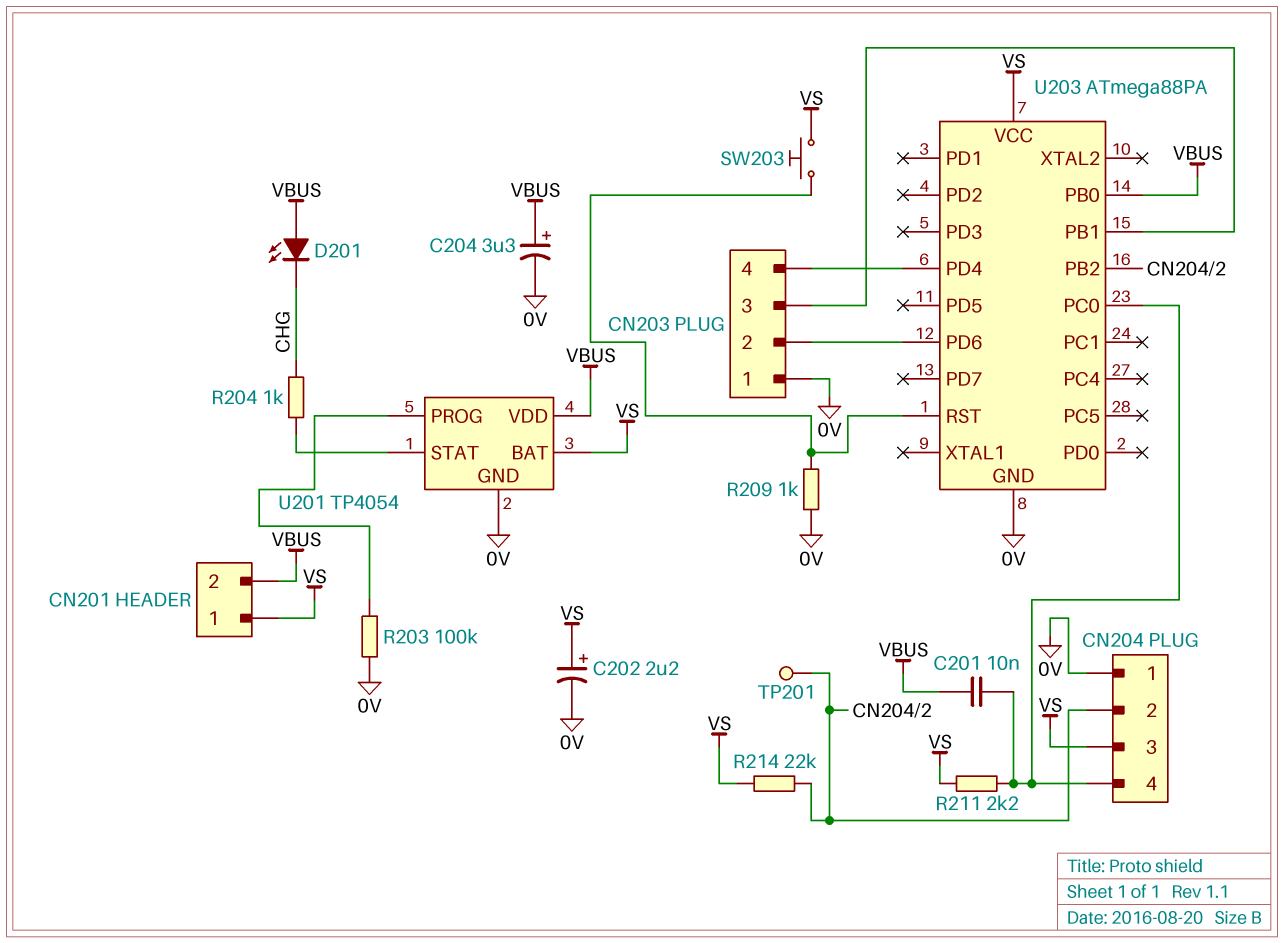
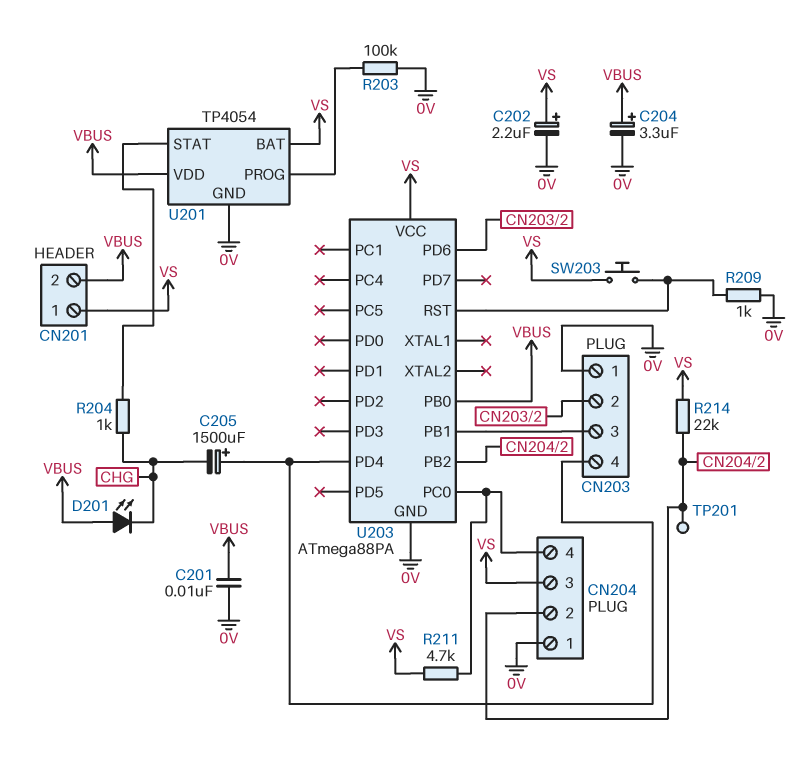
C201: 10nF (CN204/4, VBUS) -> 10nF (0V, VBUS)
C205: none -> 1500uF (plus CN203/4, minus CHG)
R211: 2.2k (CN204/4, VS) -> 4.7k (CN204/4, VS)

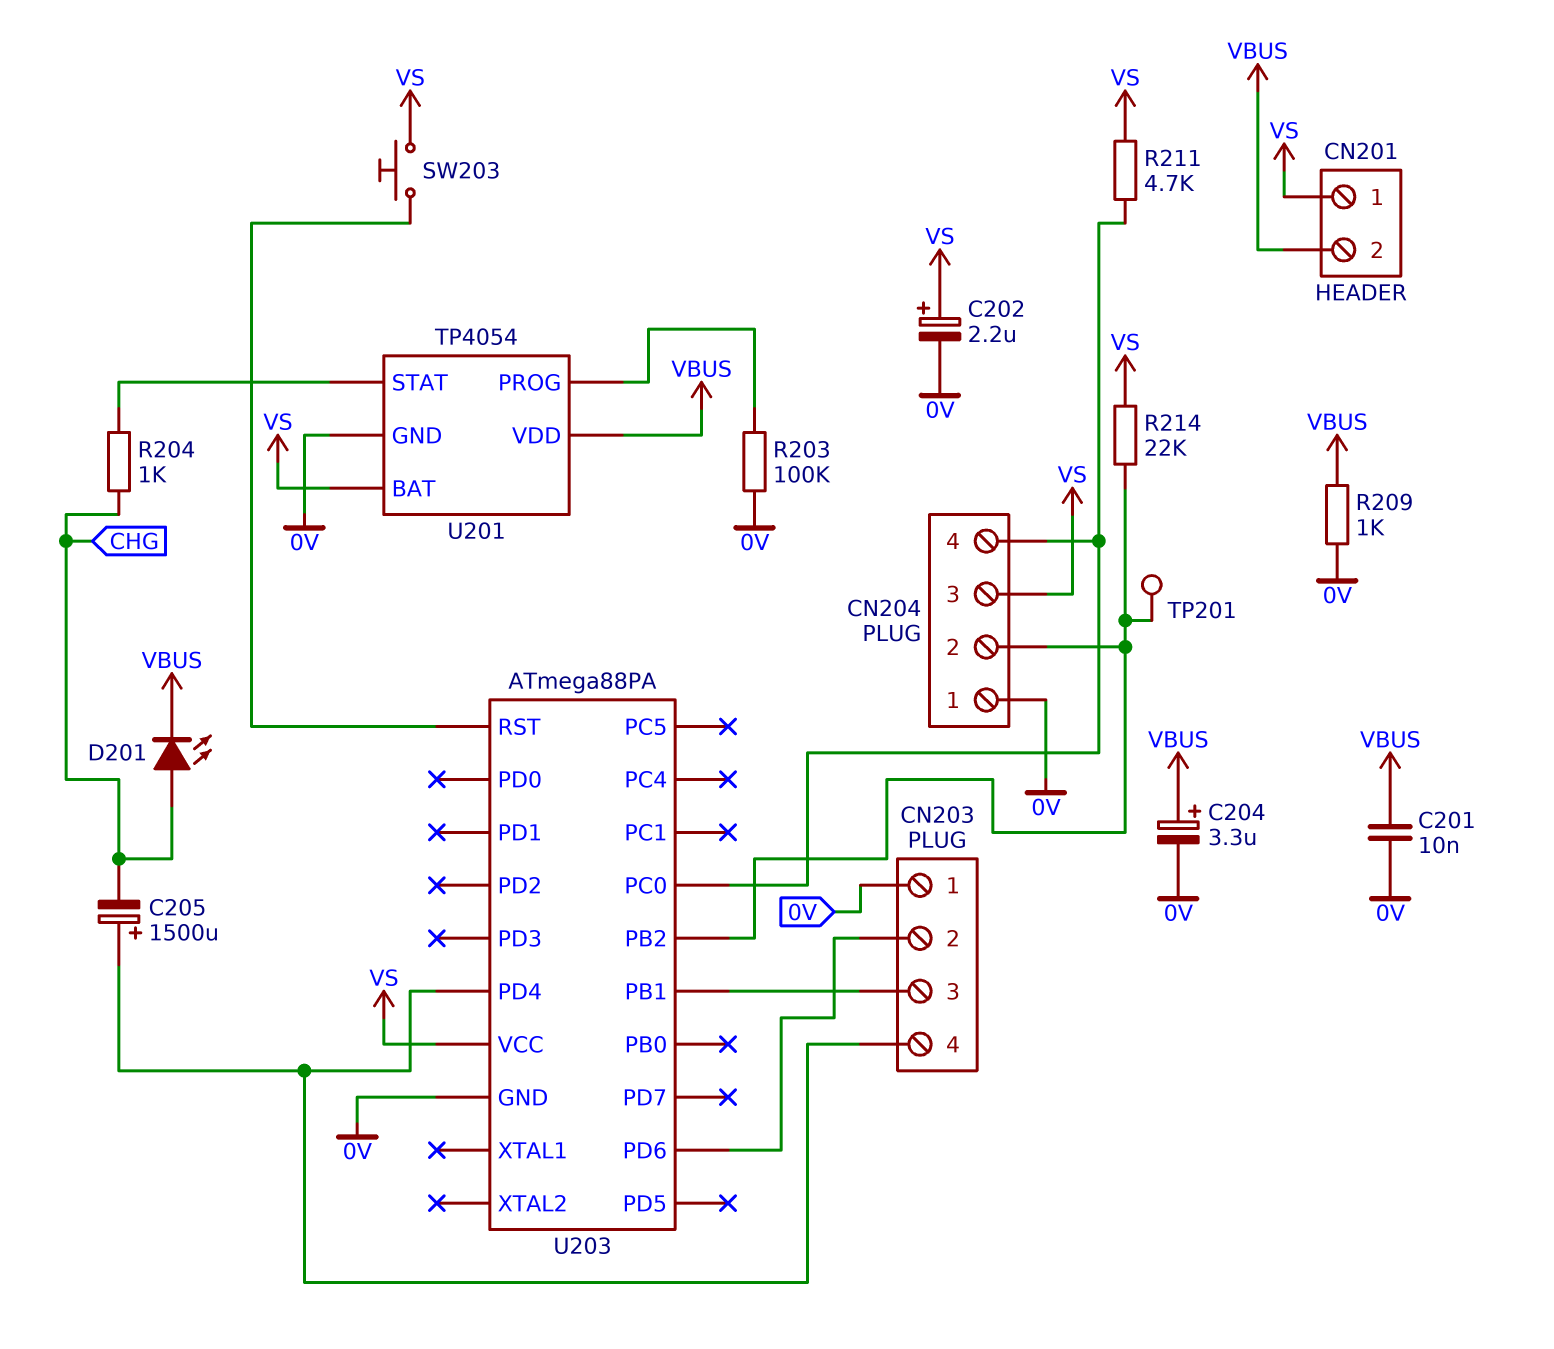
D201: LED (A VBUS, K CHG) -> LED (A CHG, K VBUS)
R209: 1k (0V, U203/RST) -> 1k (0V, VBUS)
U203 pin PB0: VBUS -> none

